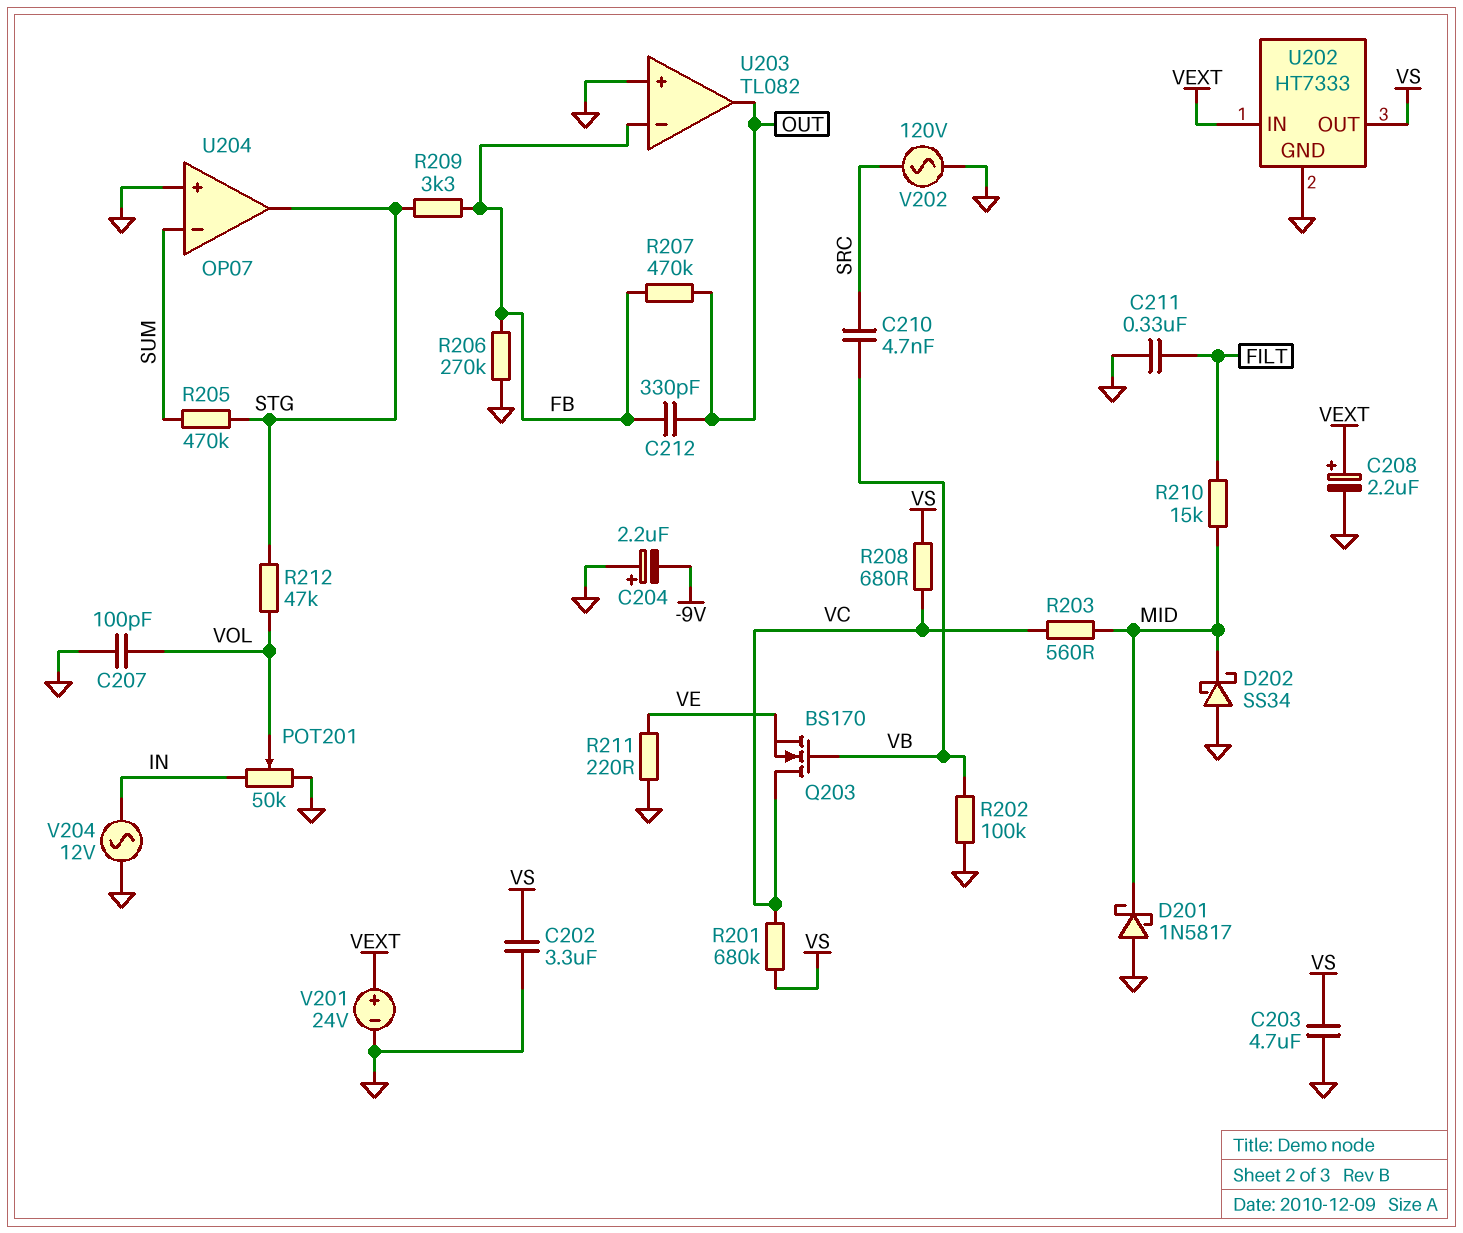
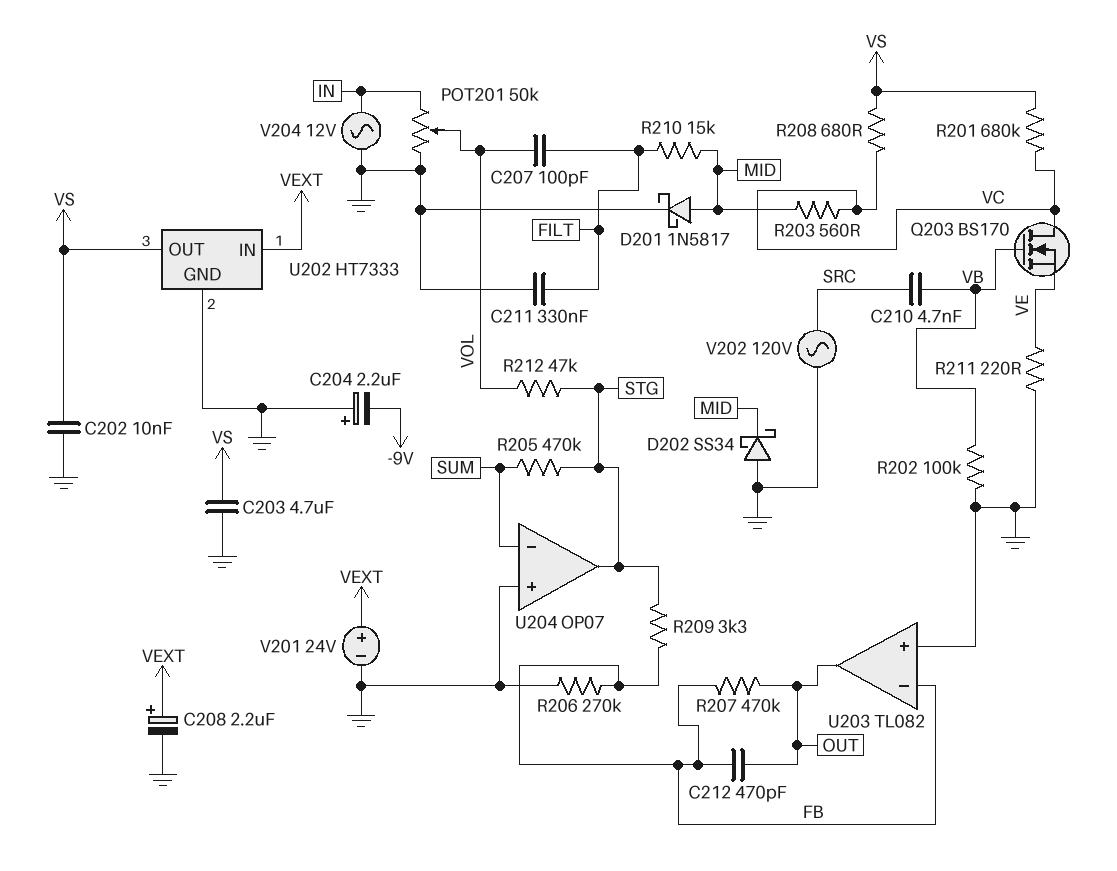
C202: 3.3uF (GND, VS) -> 10nF (GND, VS)
C207: 100pF (GND, VOL) -> 100pF (FILT, VOL)
C212: 330pF (FB, OUT) -> 470pF (FB, OUT)
D201: schottky 1N5817 (A GND, K MID) -> schottky 1N5817 (A MID, K GND)

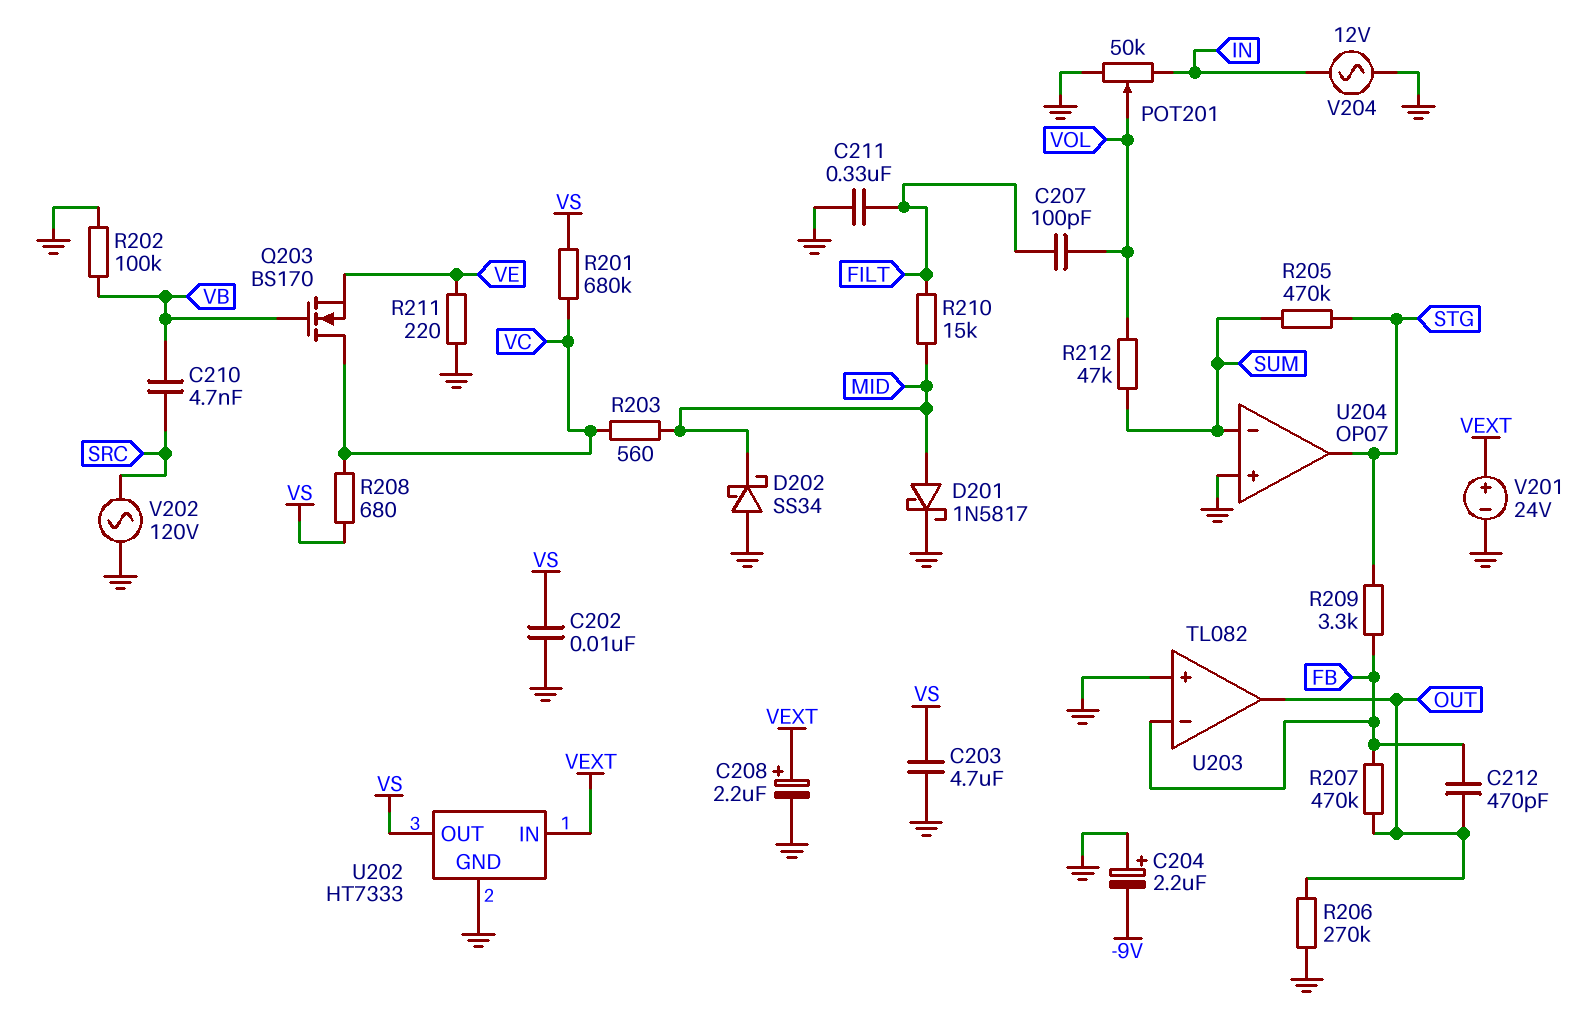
R206: 270k (FB, GND) -> 270k (GND, OUT)
R212: 47k (STG, VOL) -> 47k (SUM, VOL)

